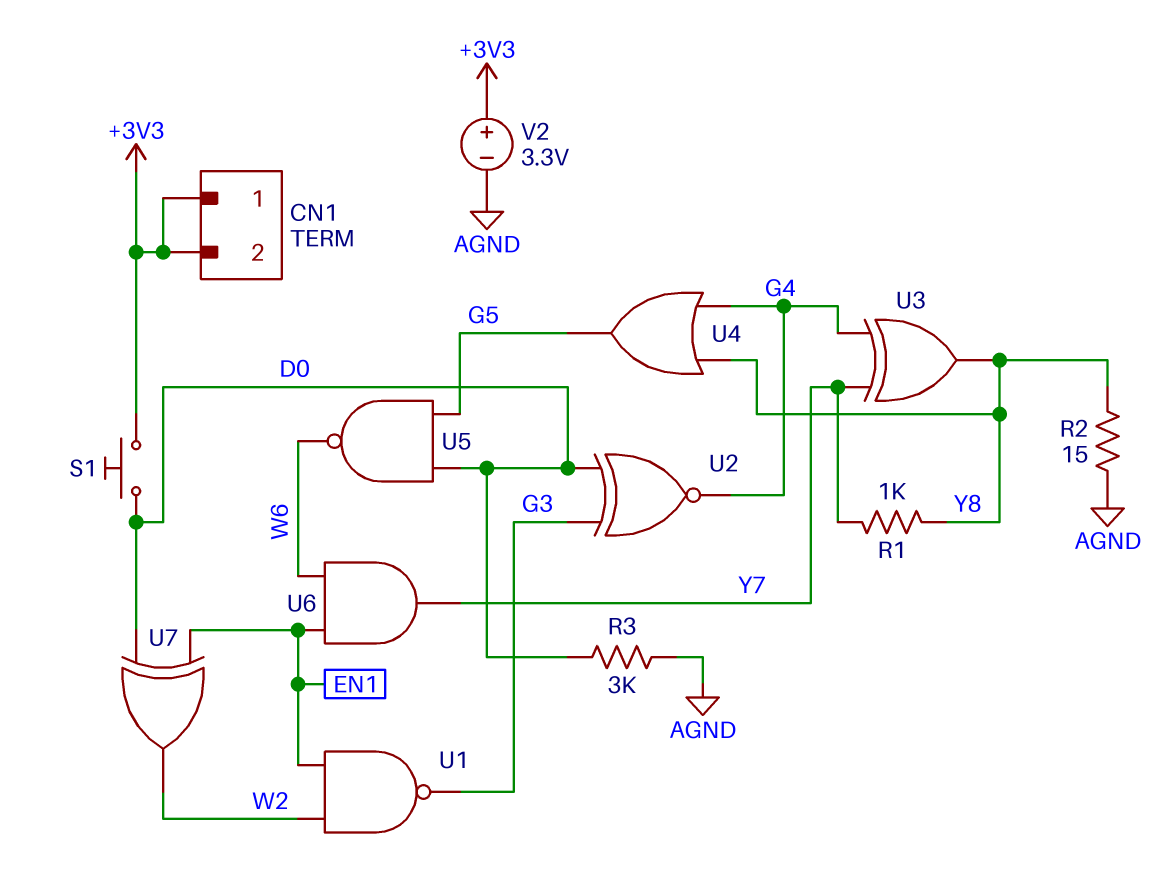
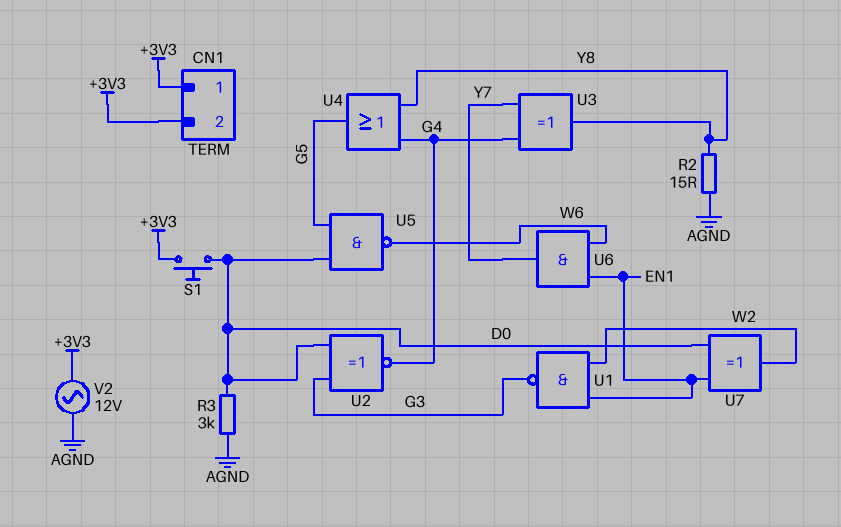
R1: 1k (Y7, Y8) -> none
V2: 3.3V (plus +3V3, minus AGND) -> AC 12V (+3V3, AGND)

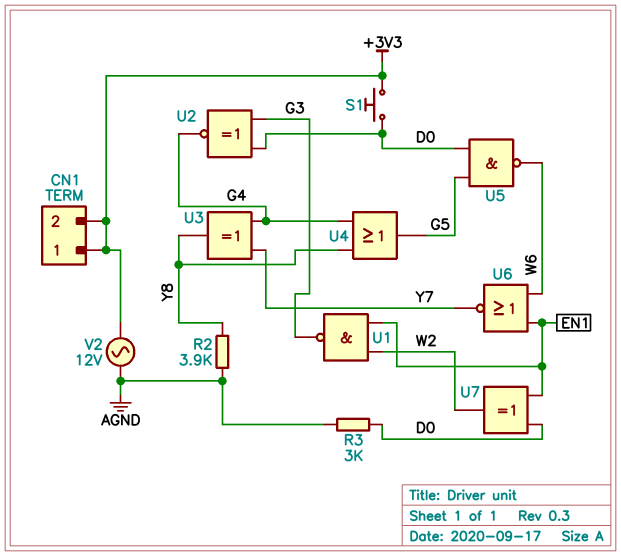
R2: 15 (AGND, Y8) -> 3.9k (AGND, Y8)
U6: AND (in EN1, in W6, out Y7) -> NOR (in EN1, in W6, out Y7)

